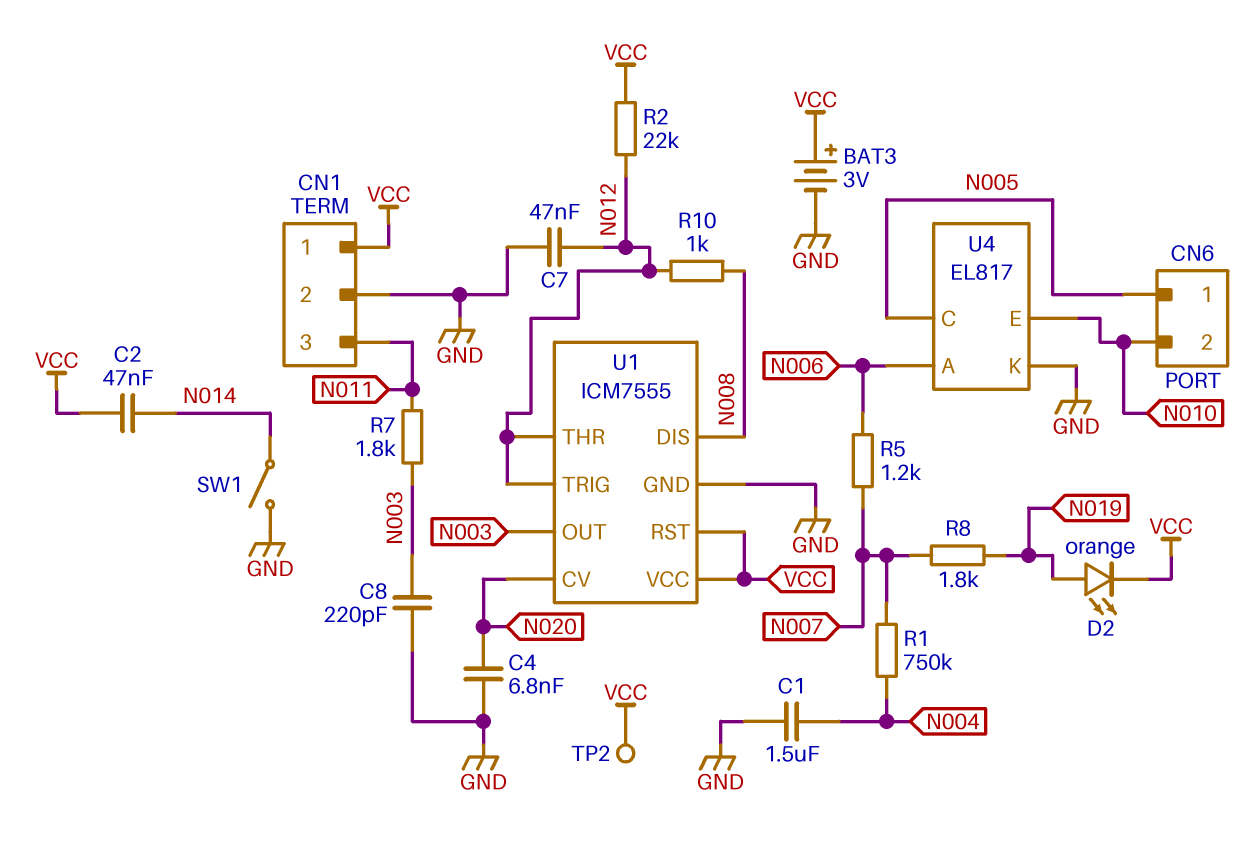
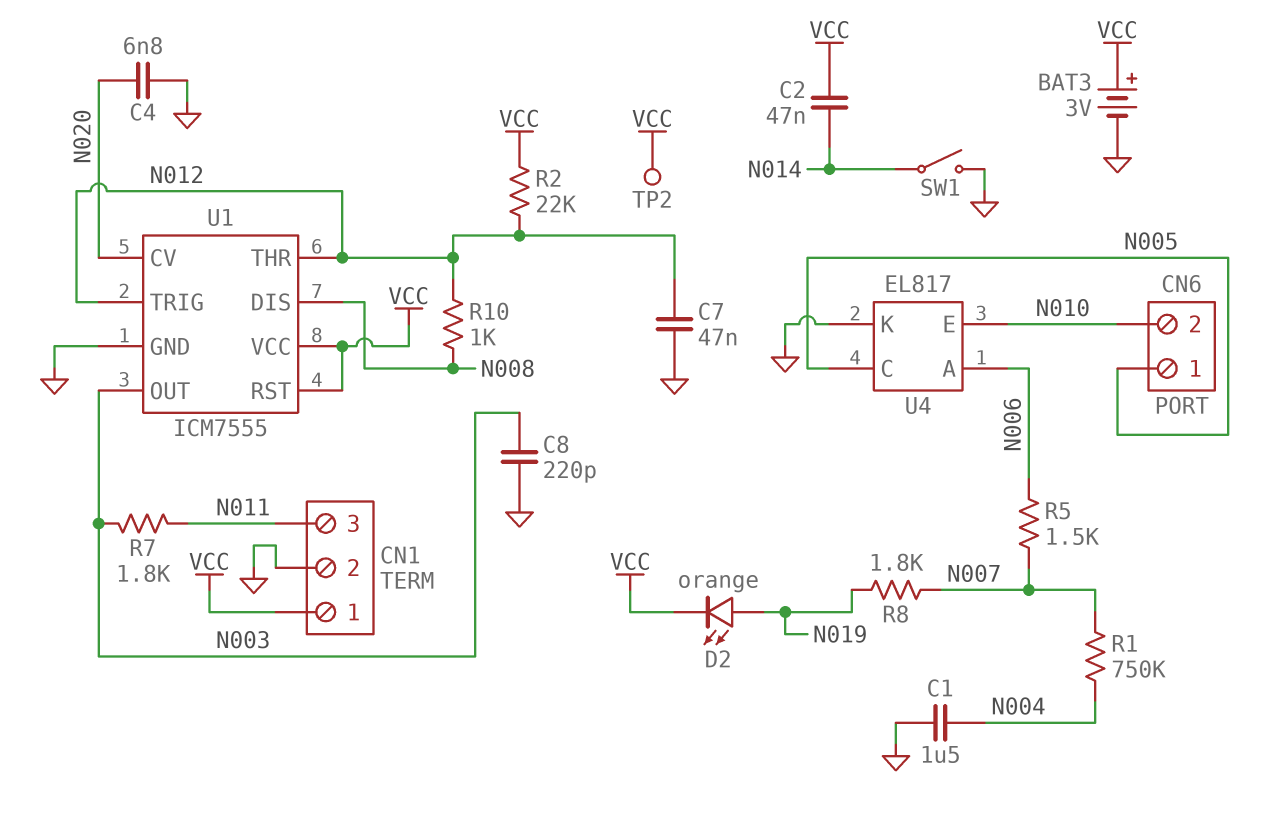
R5: 1.2k (N006, N007) -> 1.5k (N006, N007)

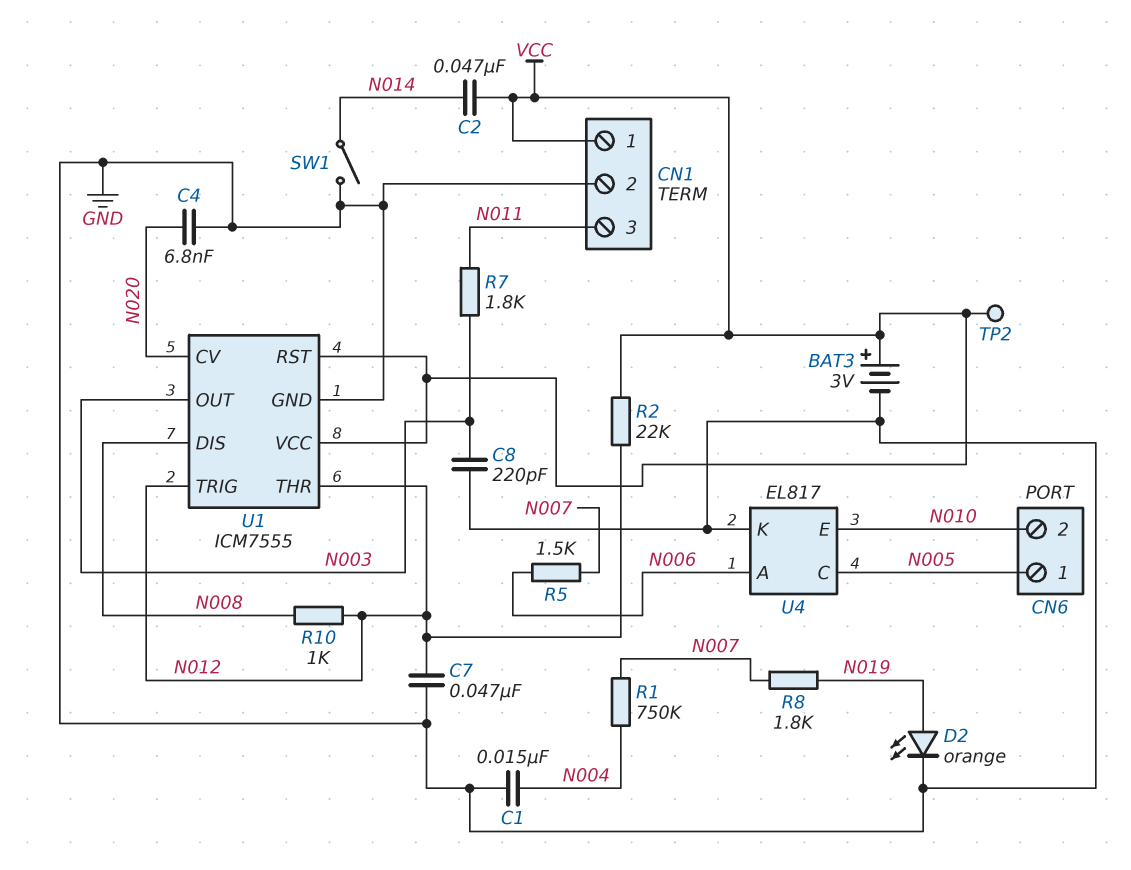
C1: 1.5uF (GND, N004) -> 15nF (GND, N004)
D2: LED orange (A N019, K VCC) -> LED orange (A N019, K GND)

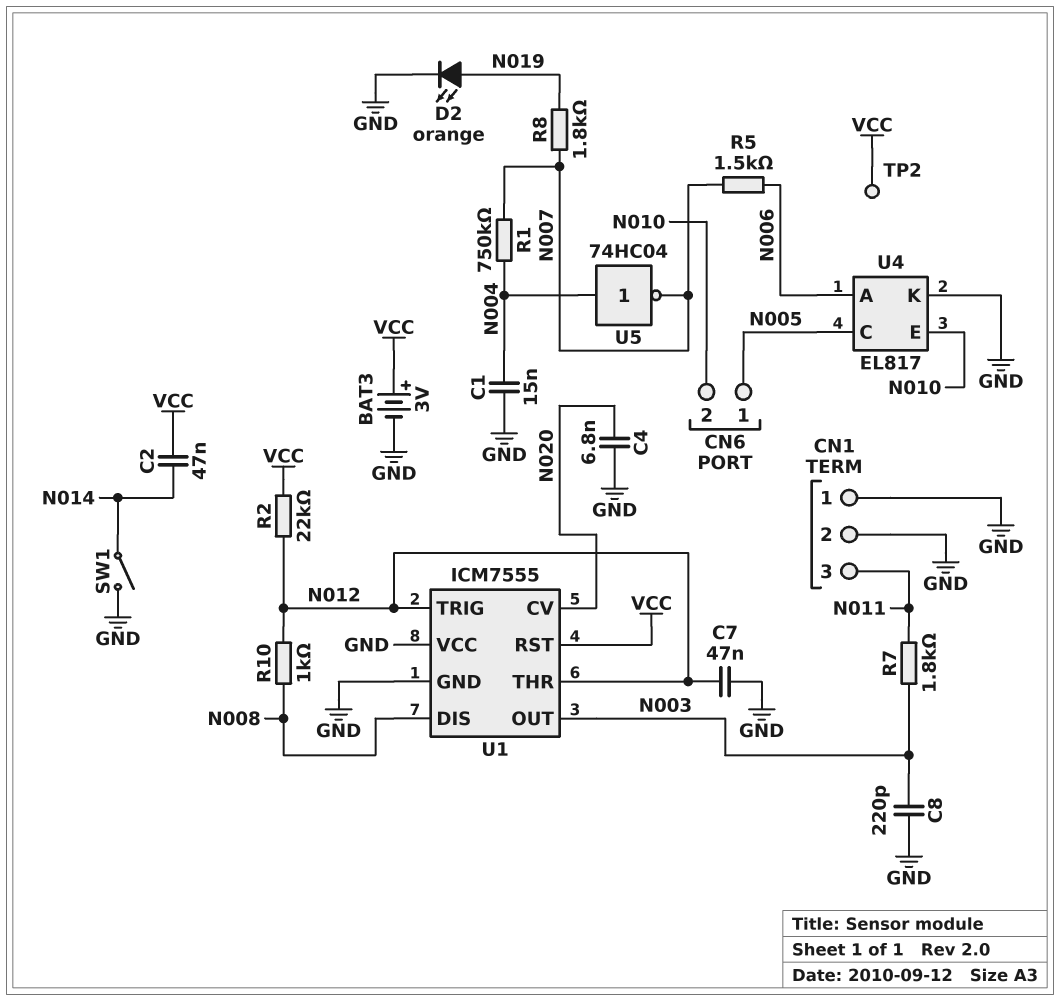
CN1 pin 1: VCC -> GND
U1 pin VCC: VCC -> GND
U5: none -> NOT 74HC04 (in N004, out N007)

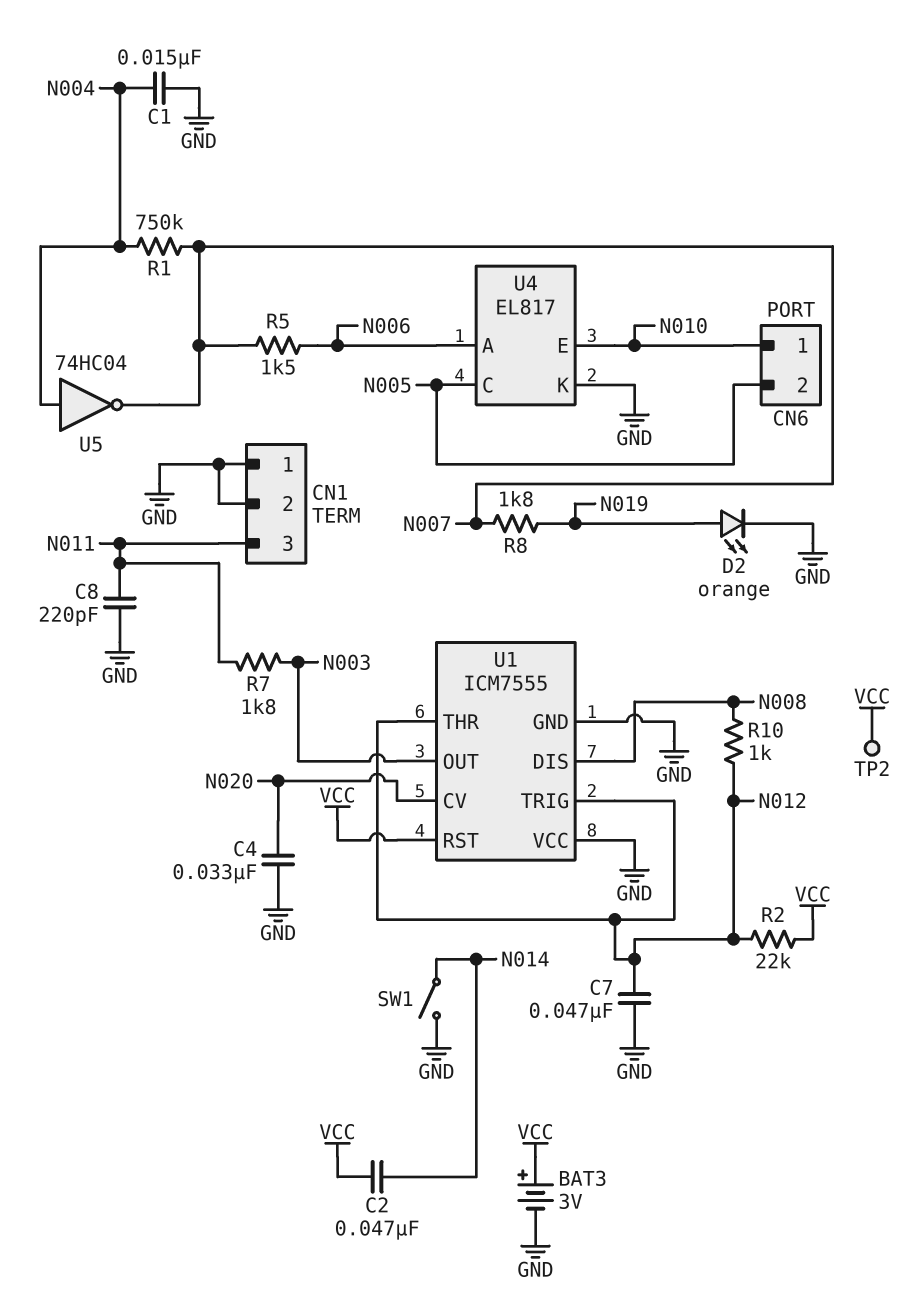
C4: 6.8nF (GND, N020) -> 33nF (GND, N020)
C8: 220pF (GND, N003) -> 220pF (GND, N011)
CN6 pin 1: N005 -> N010
CN6 pin 2: N010 -> N005

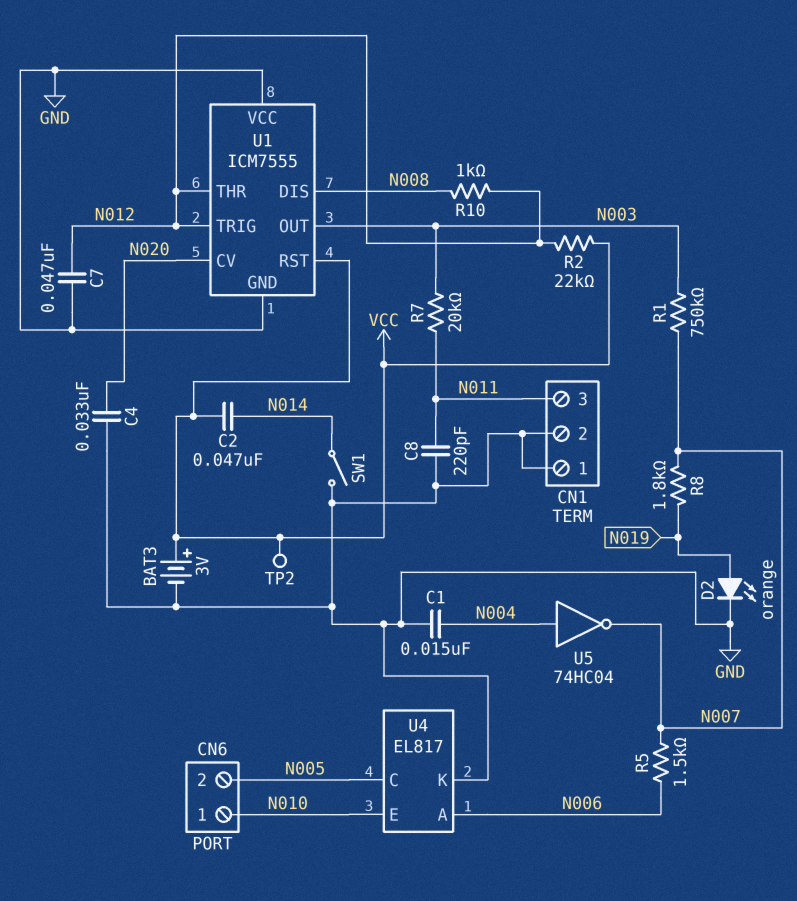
R1: 750k (N004, N007) -> 750k (N003, N007)
R7: 1.8k (N003, N011) -> 20k (N003, N011)

